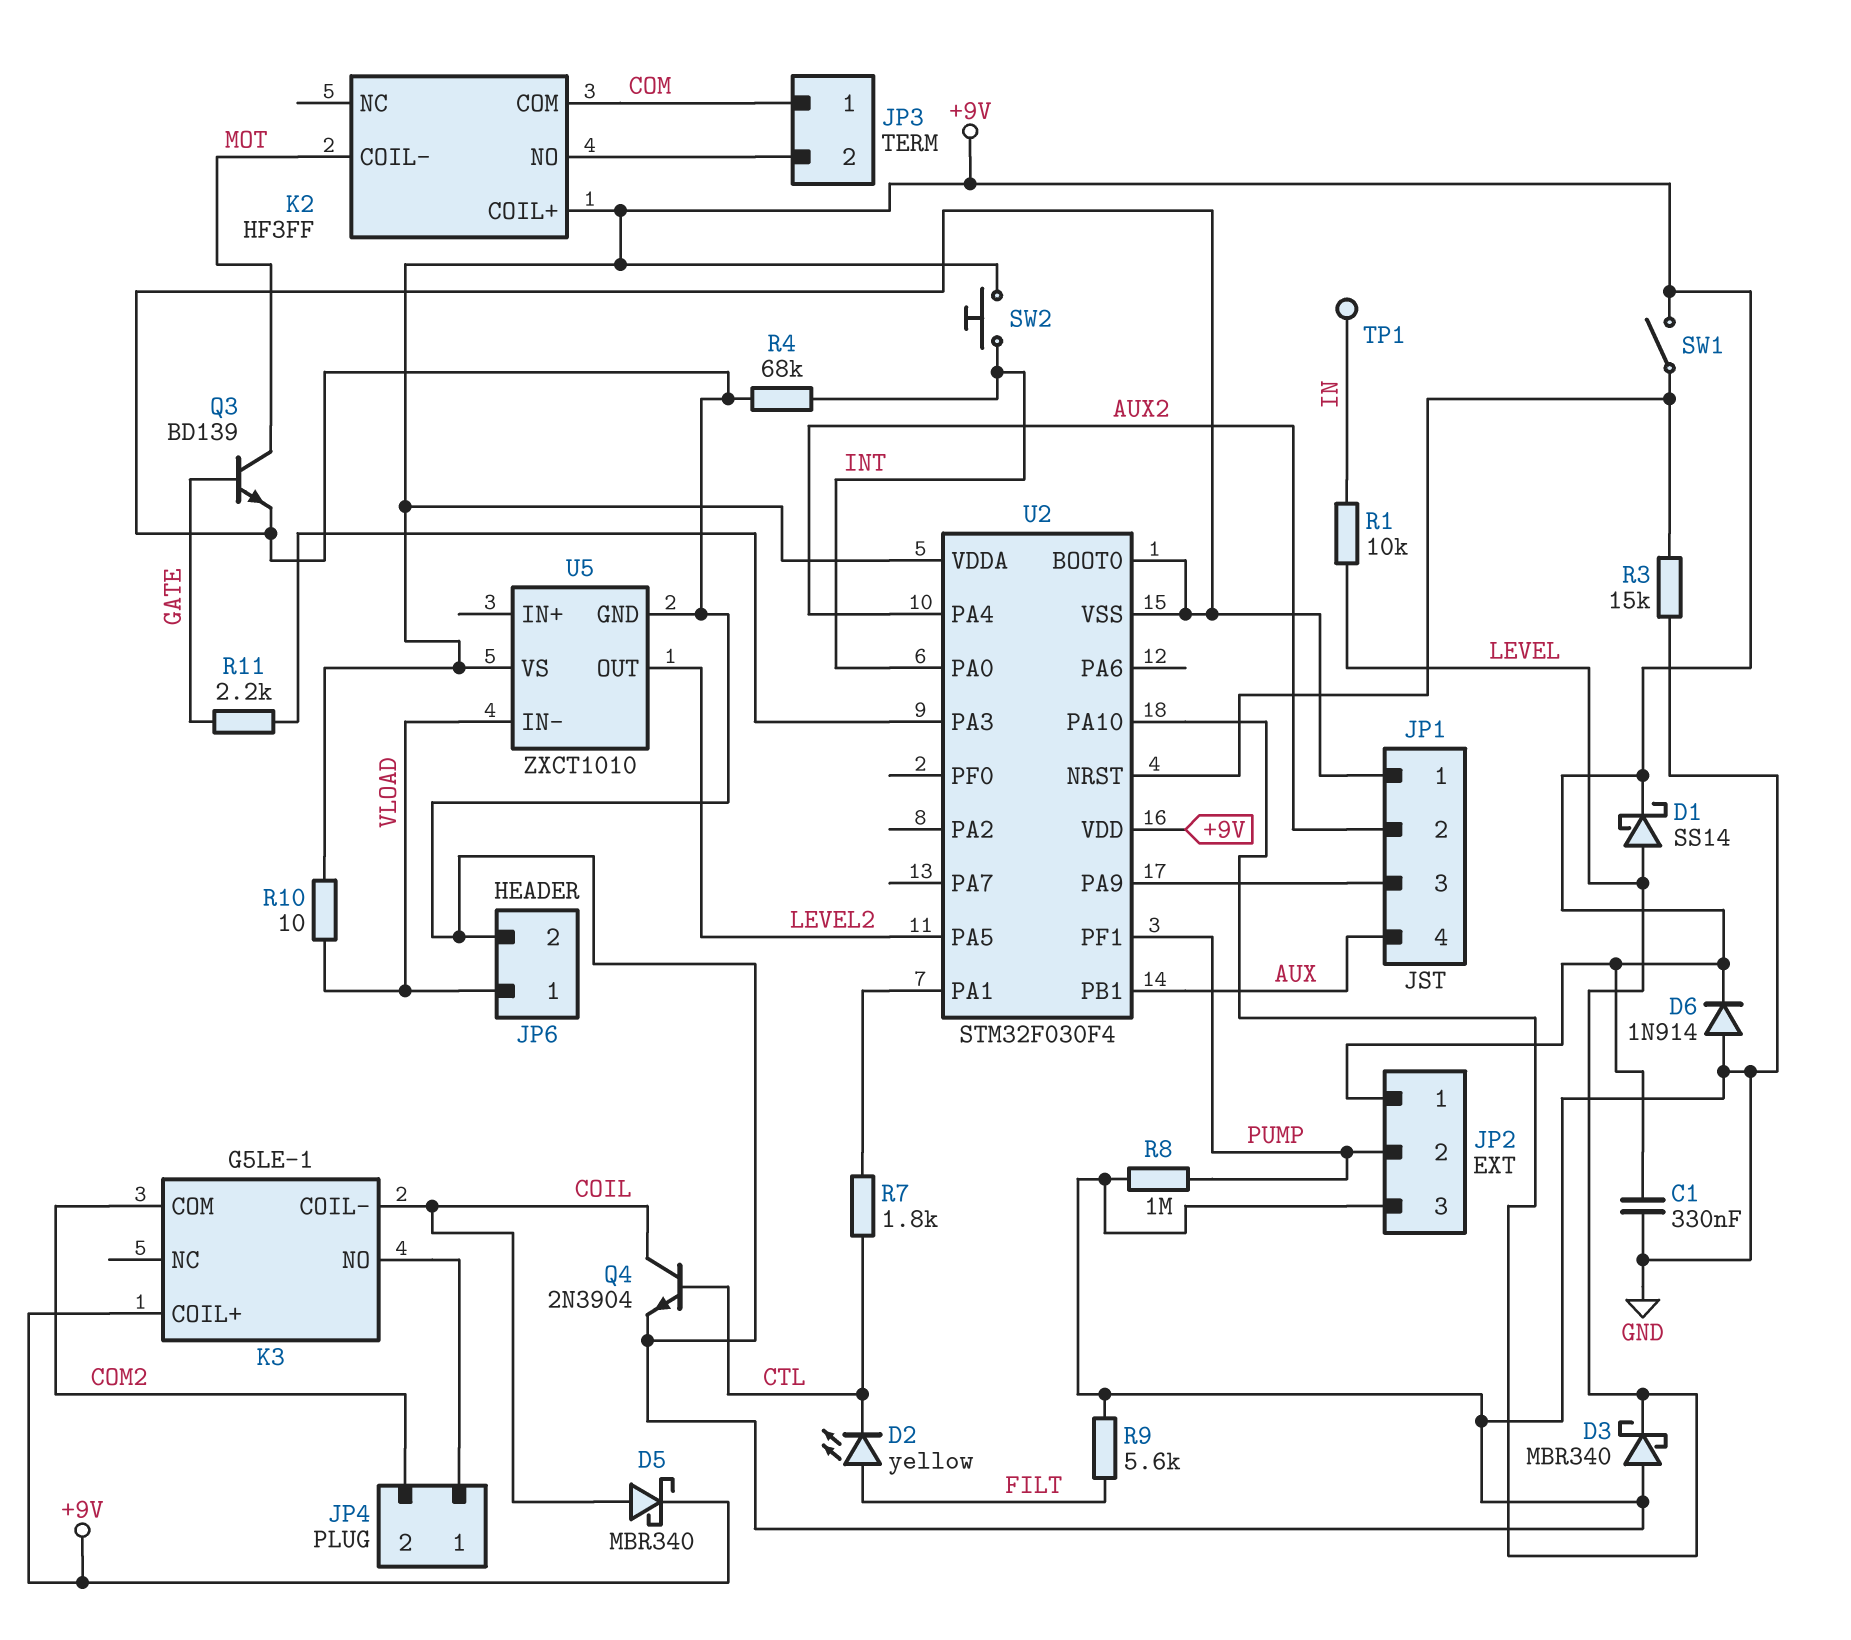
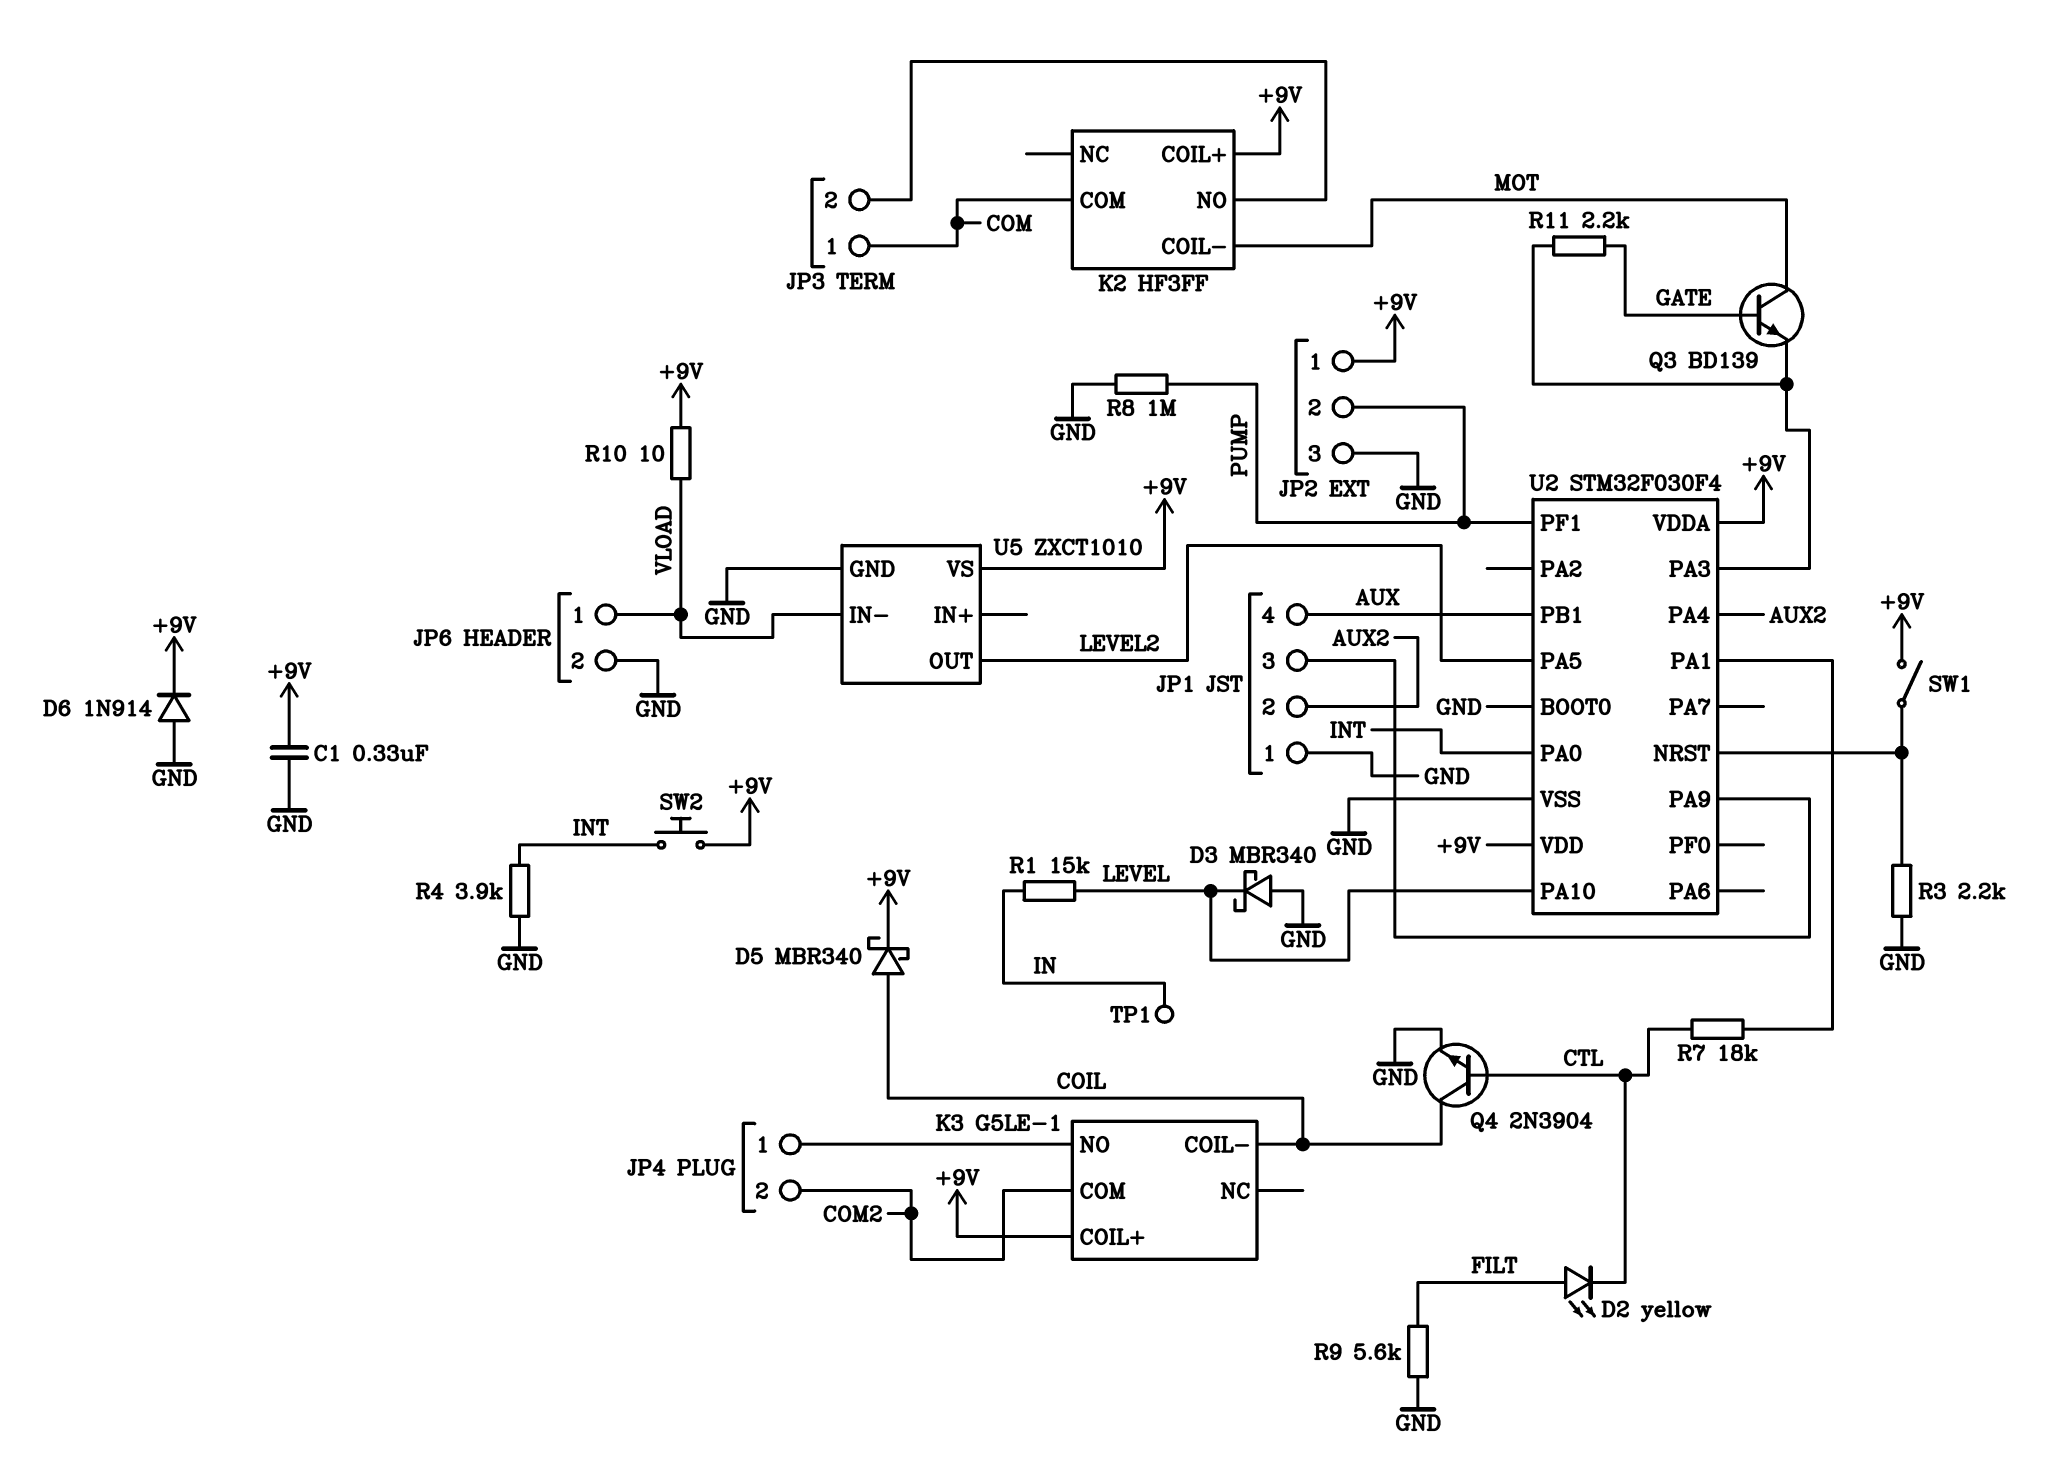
D1: schottky SS14 (A LEVEL, K +9V) -> none
Q3: NPN BD139 (B GATE, C MOT, E GND) -> NPN BD139 (B GATE, C MOT, E U2/PA3)
R1: 10k (IN, LEVEL) -> 15k (IN, LEVEL)
R3: 15k (GND, U2/NRST) -> 2.2k (GND, U2/NRST)
R4: 68k (GND, INT) -> 3.9k (GND, INT)
R7: 1.8k (CTL, U2/PA1) -> 18k (CTL, U2/PA1)

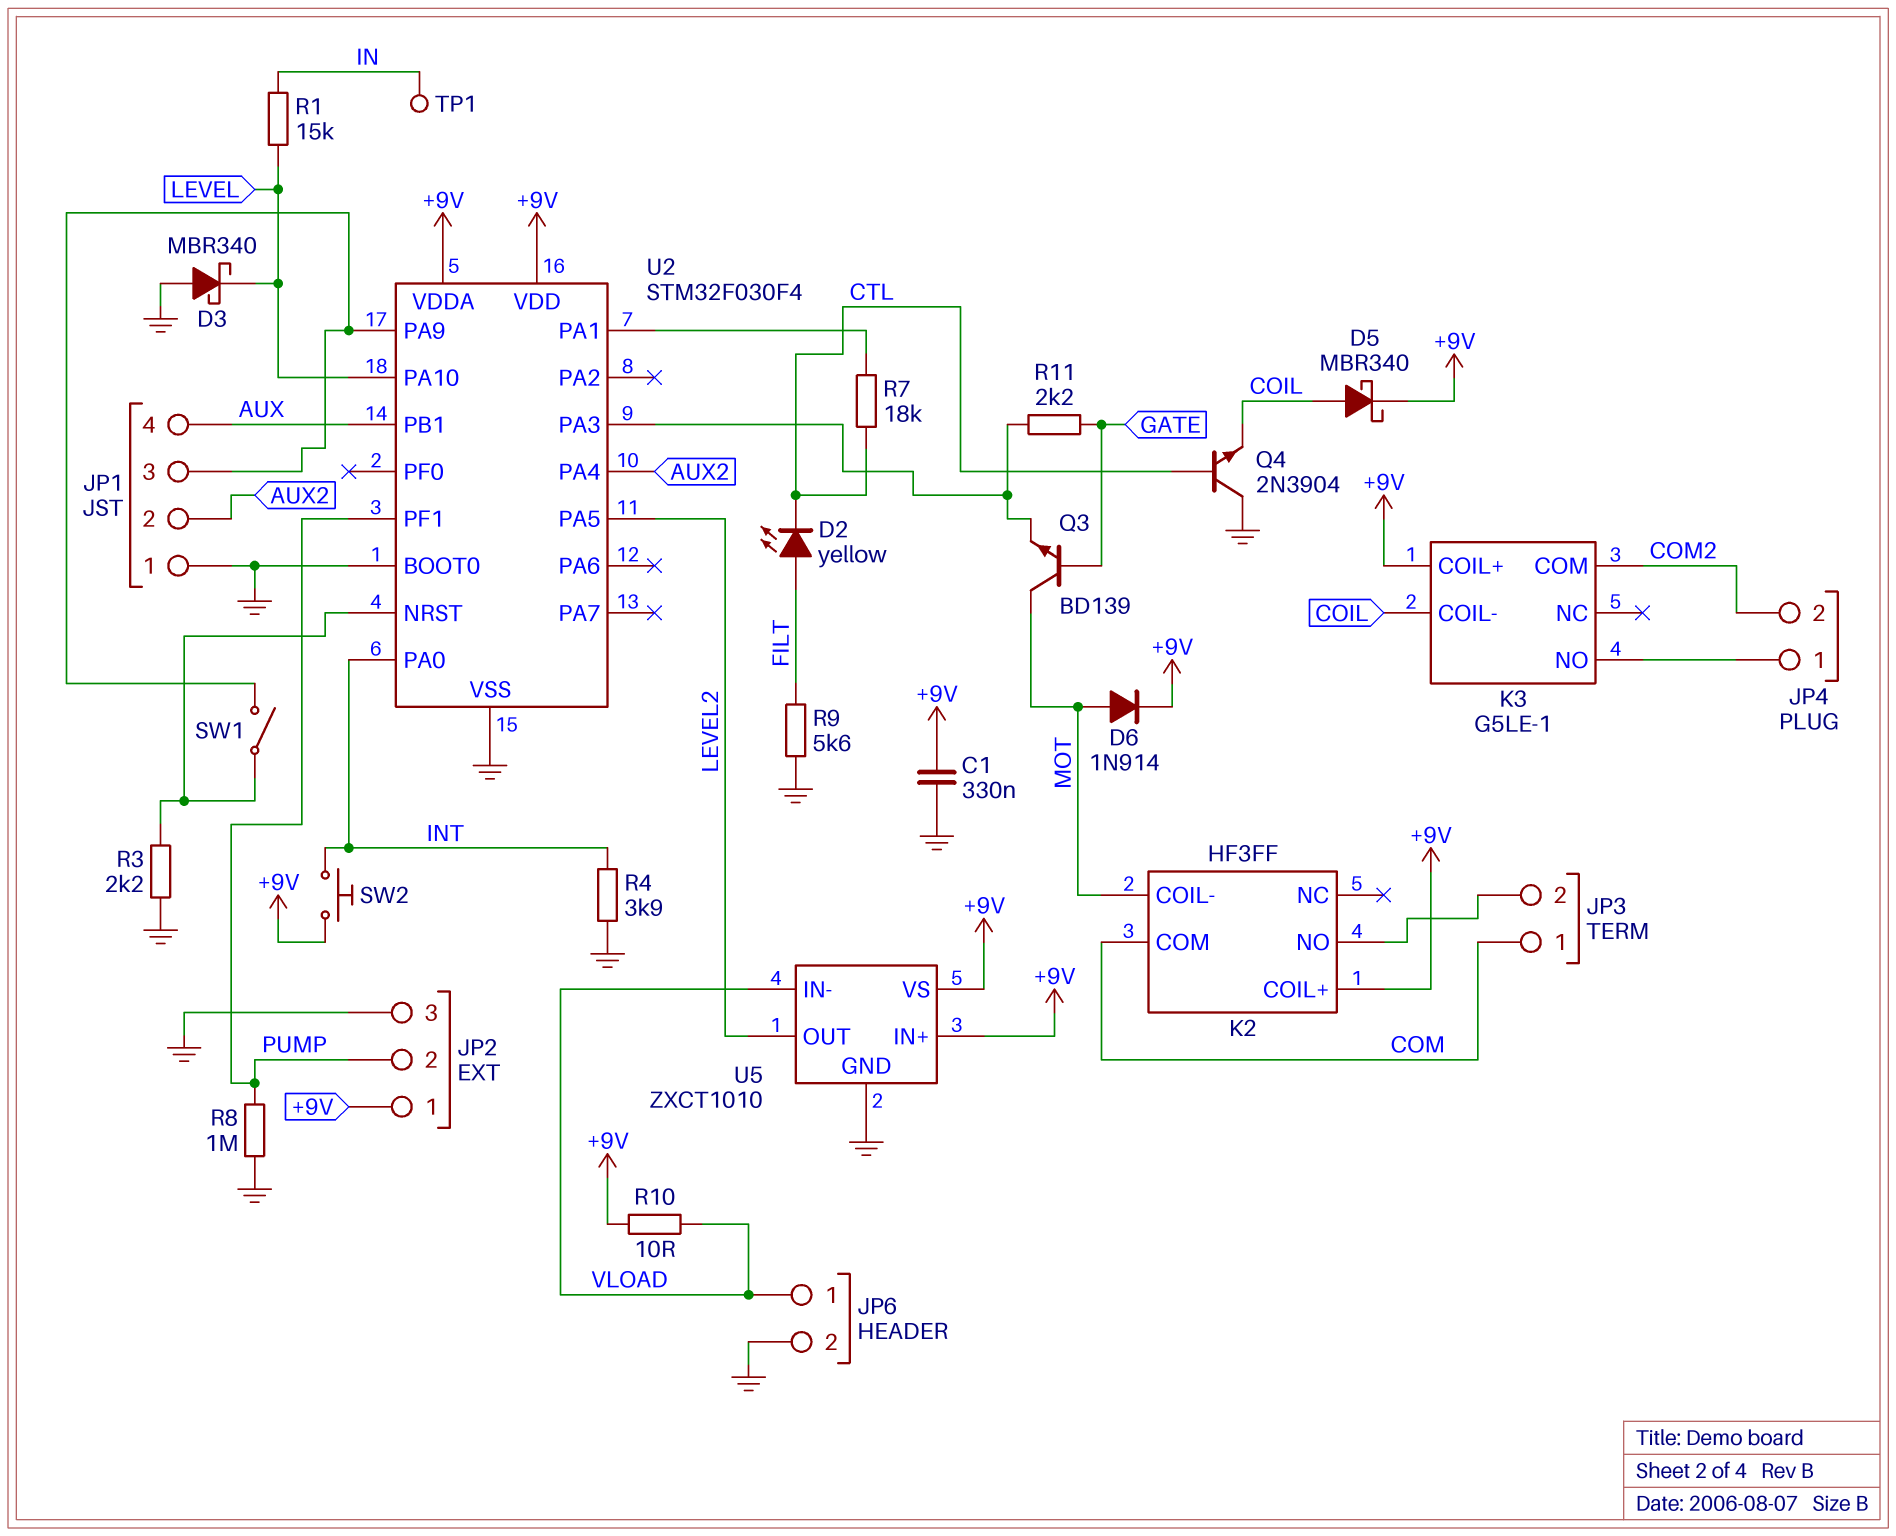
D6: diode 1N914 (A GND, K +9V) -> diode 1N914 (A MOT, K +9V)
Q4: NPN 2N3904 (B CTL, C COIL, E GND) -> NPN 2N3904 (B CTL, C GND, E COIL)
SW1: switch (+9V, U2/NRST) -> switch (JP1/3, U2/NRST)
U5 pin IN+: none -> +9V

